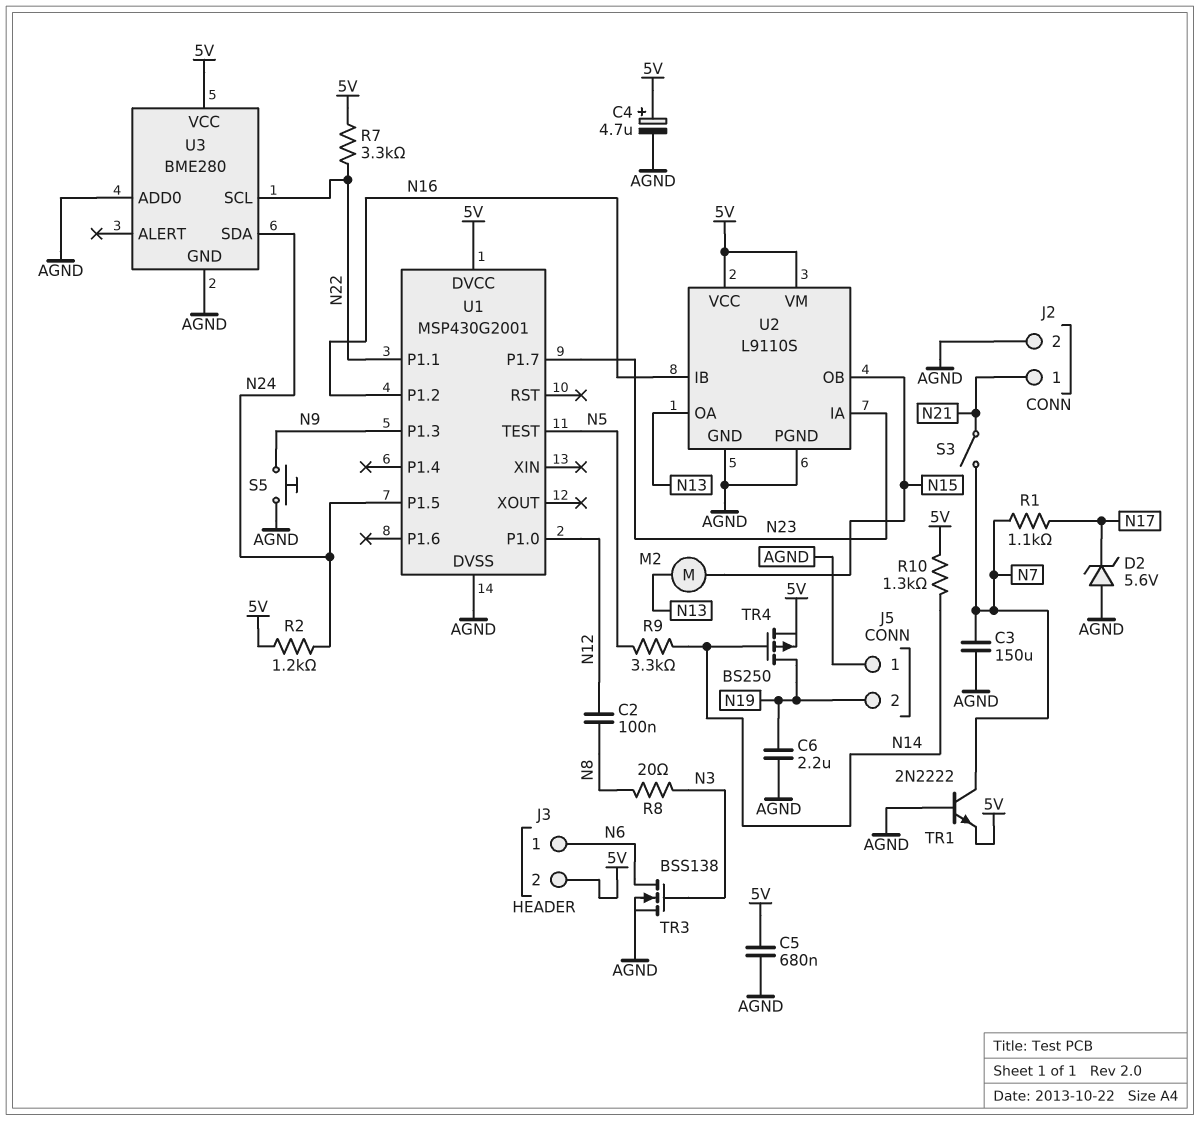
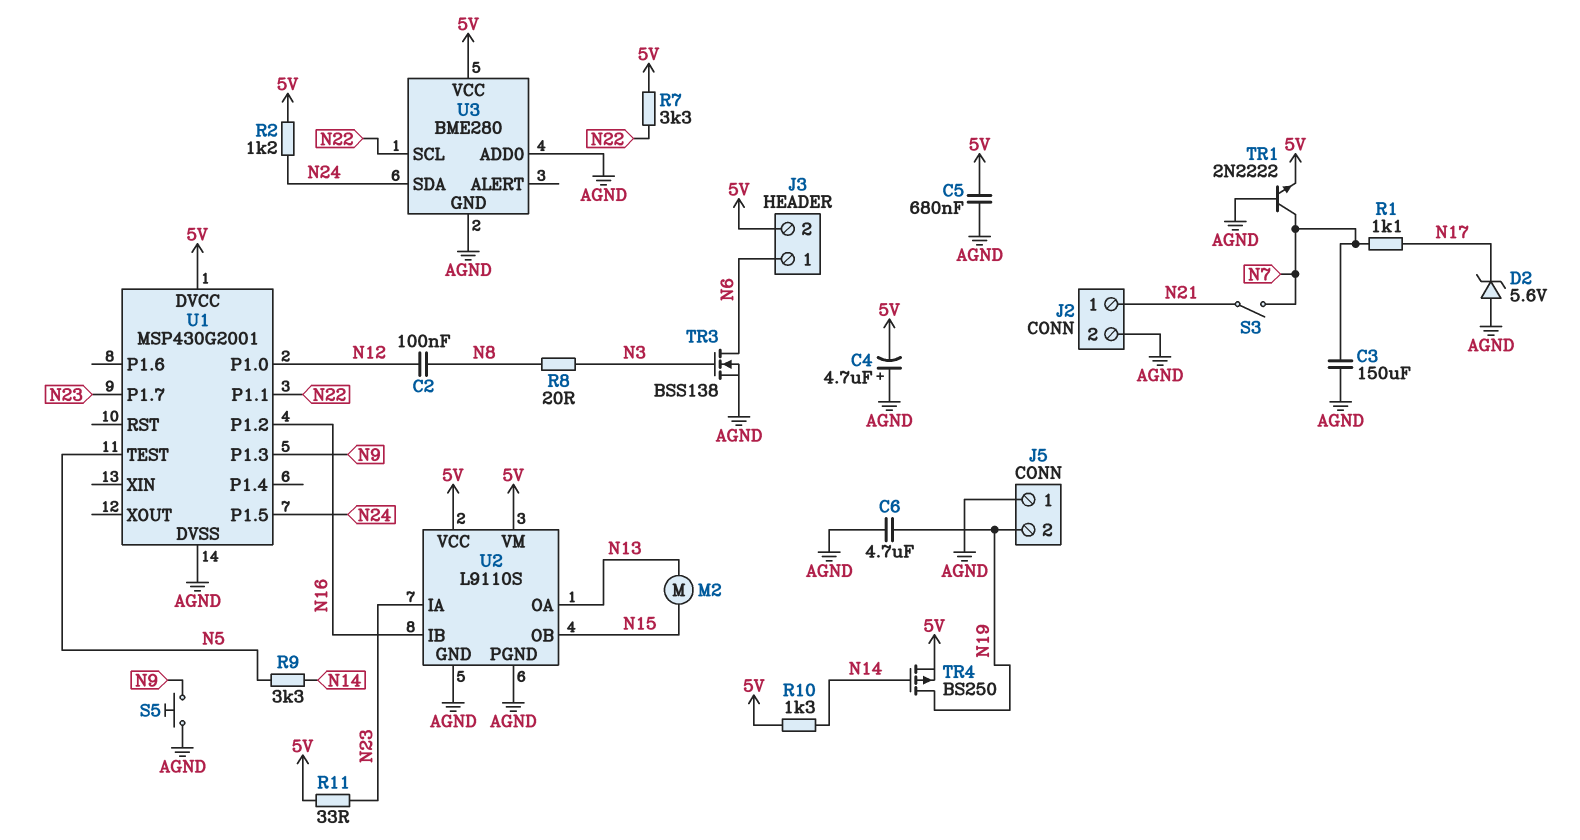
C4: 4.7uF (plus 5V, minus AGND) -> 4.7uF (plus AGND, minus 5V)
C6: 2.2uF (AGND, N19) -> 4.7uF (AGND, N19)
R11: none -> 33 (5V, N23)

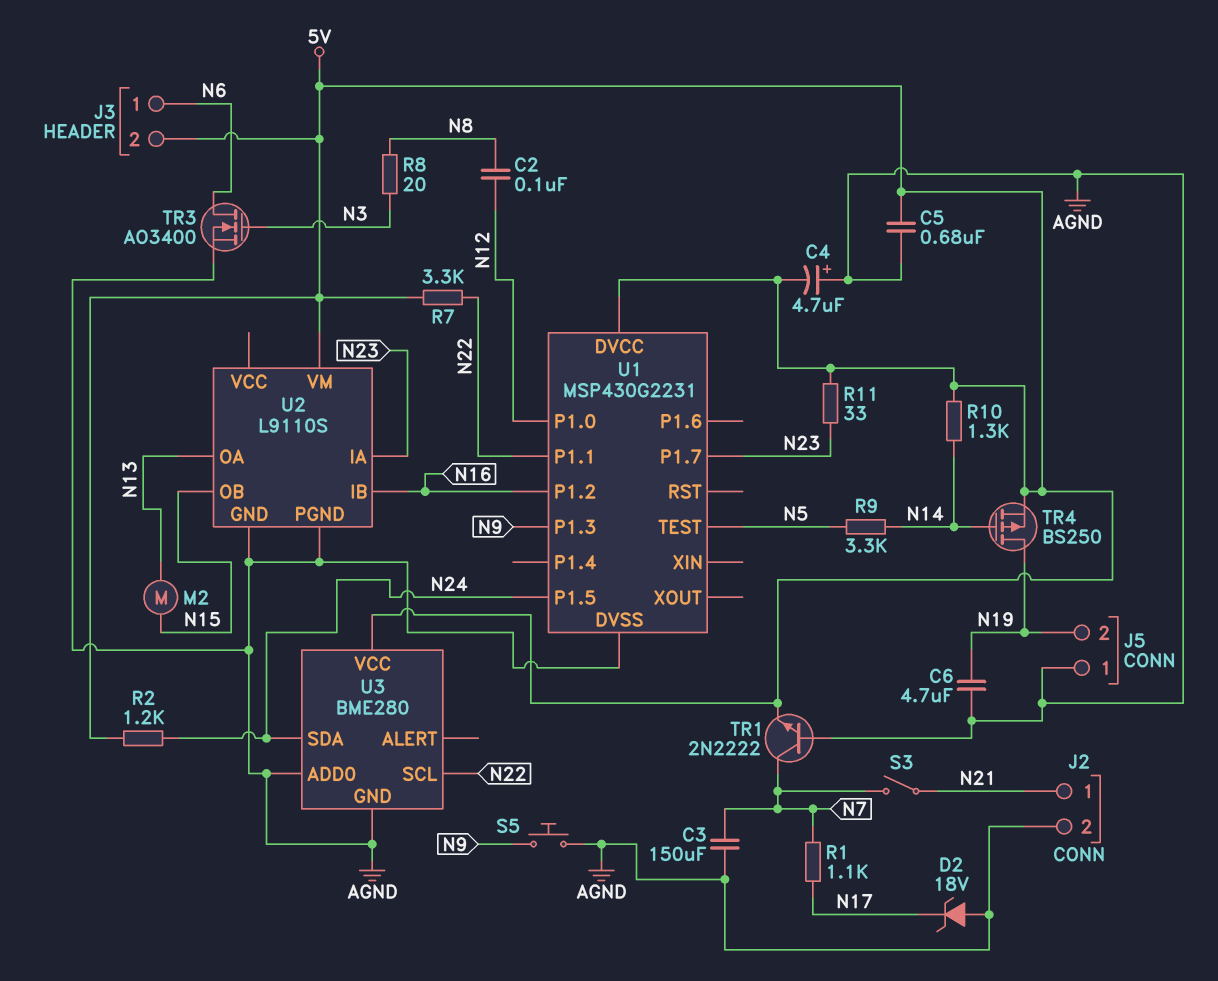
D2: zener 5.6V (A AGND, K N17) -> zener 18V (A AGND, K N17)
TR3: NMOS BSS138 (G N3, D N6, S AGND) -> NMOS AO3400 (G N3, D N6, S AGND)
U1: MSP430G2001 -> MSP430G2231
U2 pin VCC: 5V -> none

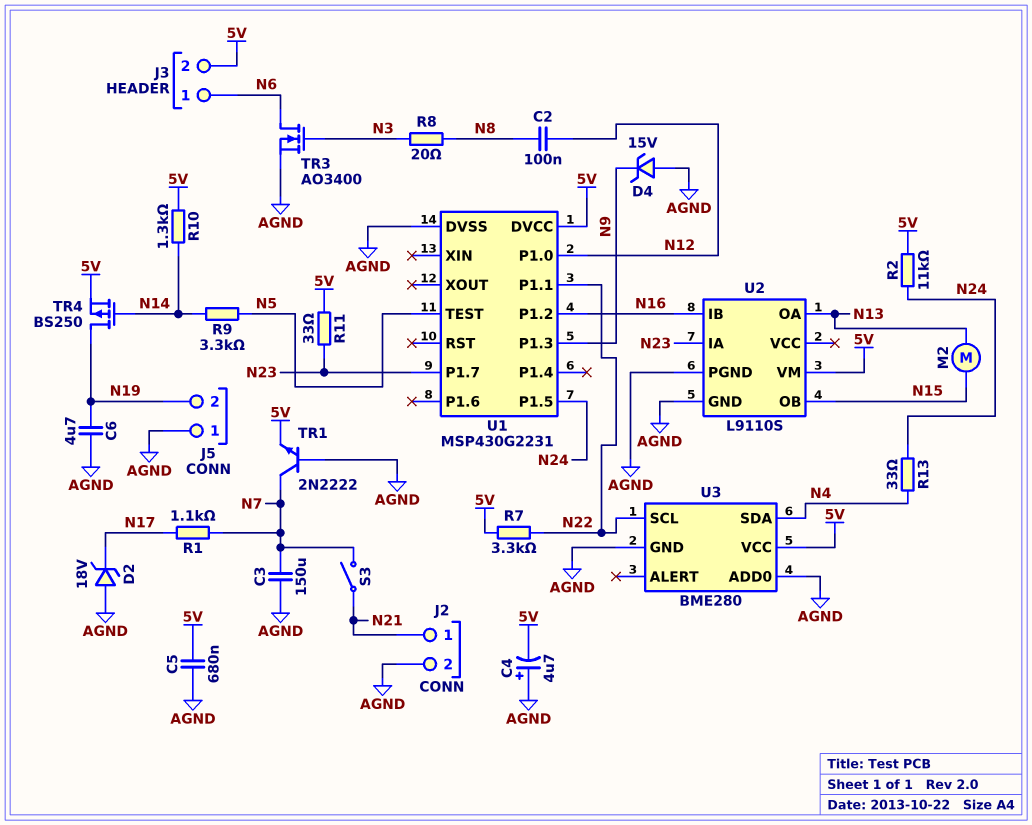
D4: none -> zener 15V (A AGND, K N9)
R2: 1.2k (5V, N24) -> 11k (5V, N24)
R13: none -> 33 (N4, N24)
S5: button (AGND, N9) -> none
U3 pin SDA: N24 -> N4

